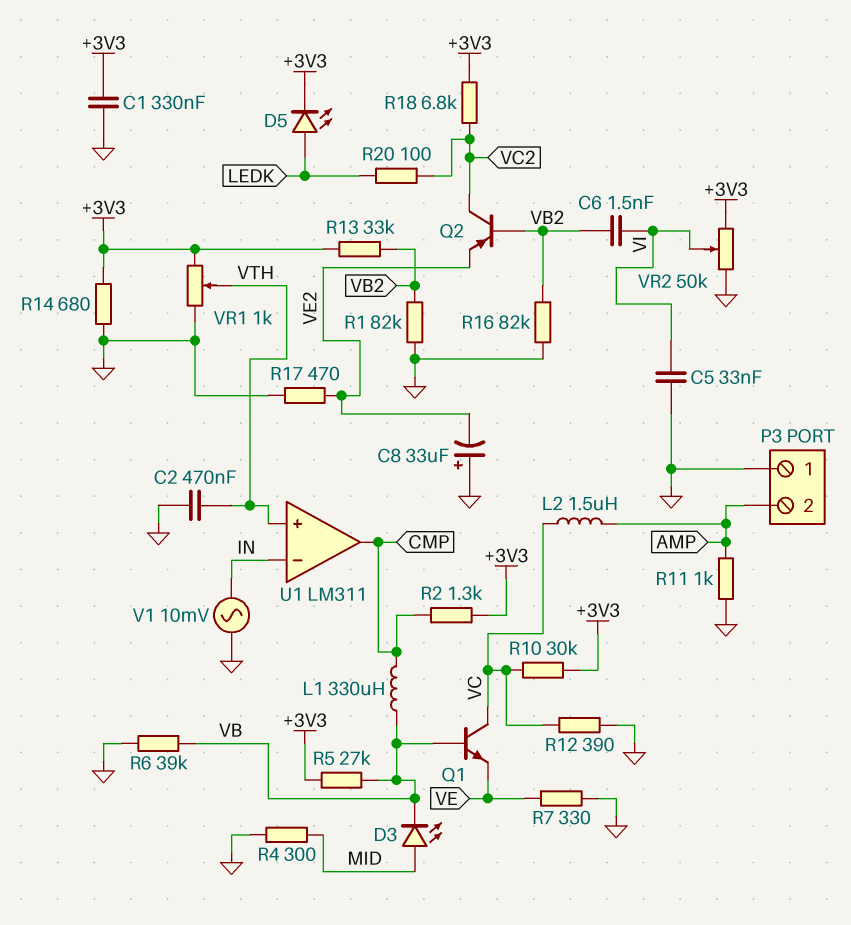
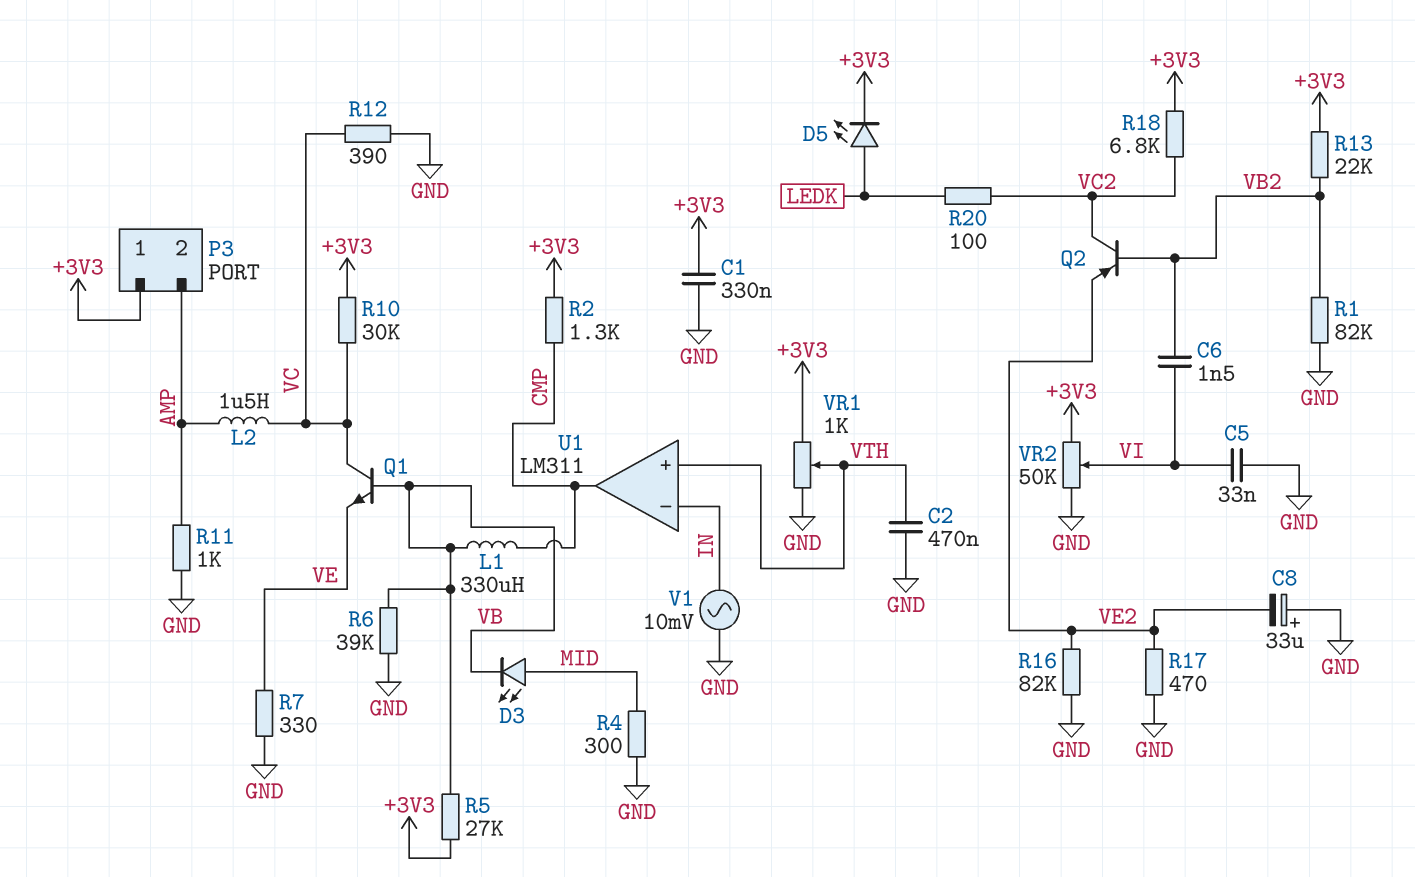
P3 pin 1: GND -> +3V3
R13: 33k (+3V3, VB2) -> 22k (+3V3, VB2)
R14: 680 (+3V3, GND) -> none
R16: 82k (GND, VB2) -> 82k (GND, VE2)

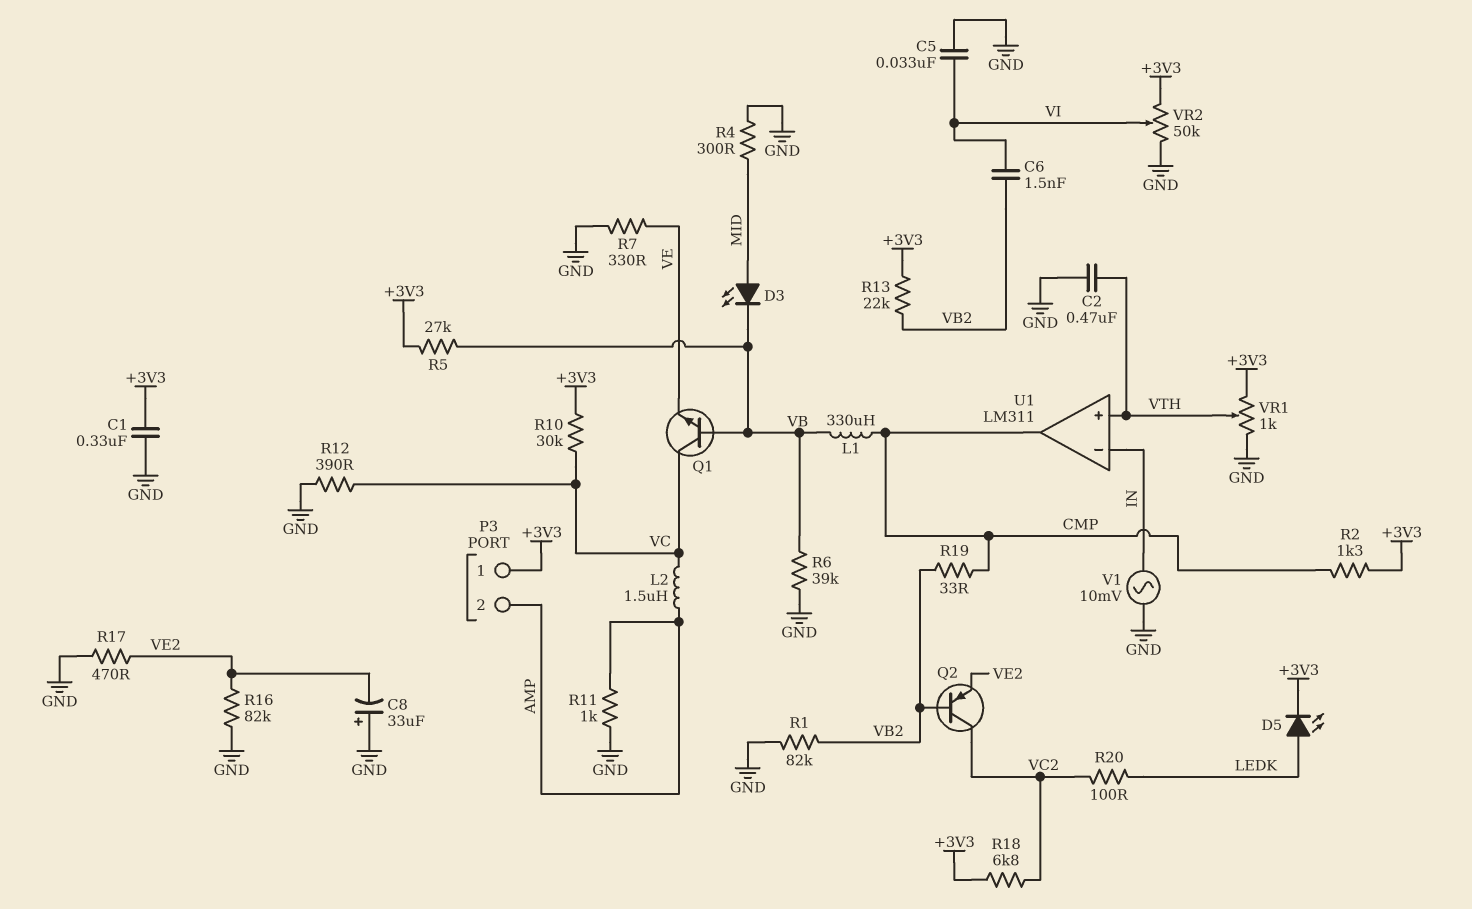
R19: none -> 33 (CMP, VB2)

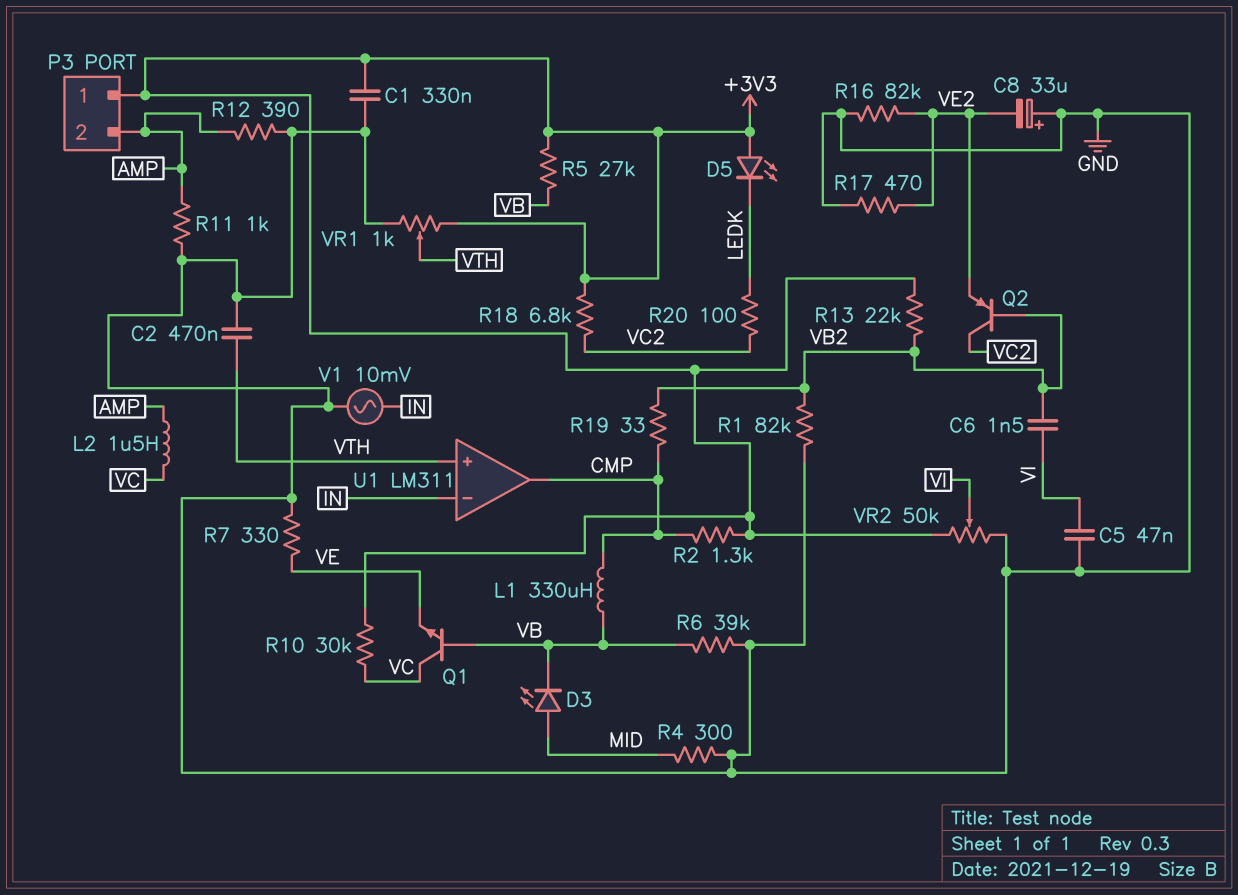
C5: 33nF (GND, VI) -> 47nF (GND, VI)
D5: LED (A LEDK, K +3V3) -> LED (A +3V3, K LEDK)
R12: 390 (GND, VC) -> 390 (AMP, GND)

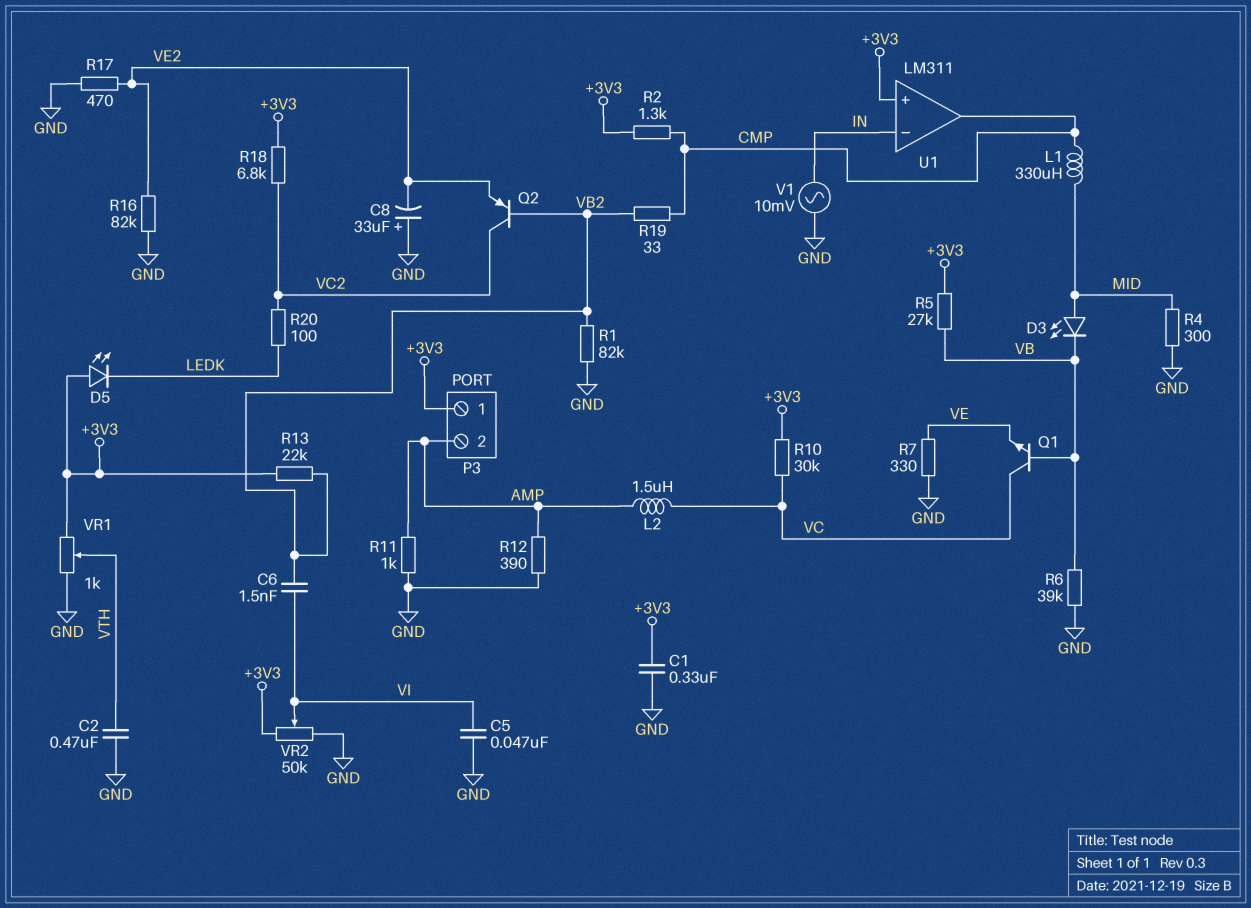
L1: 330uH (CMP, VB) -> 330uH (CMP, MID)
U1 pin in+: VTH -> +3V3

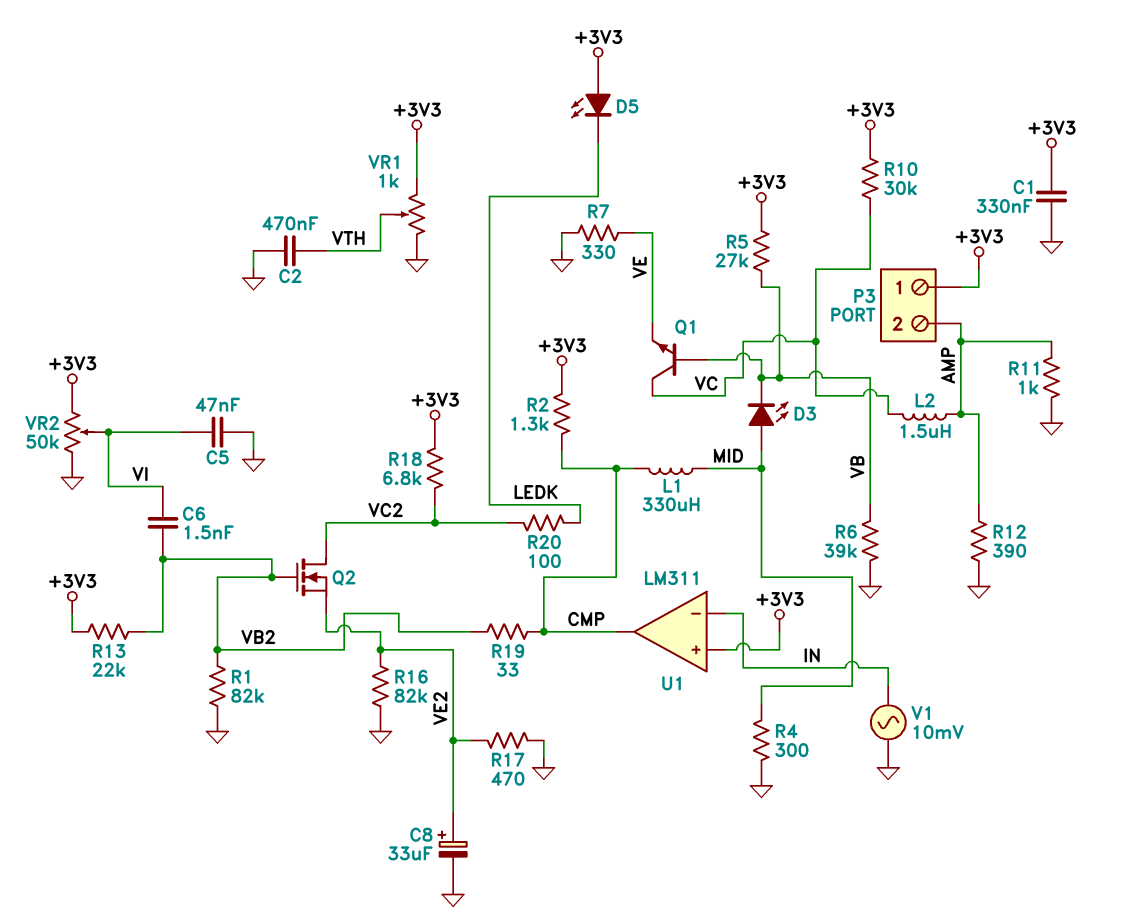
C8: 33uF (plus GND, minus VE2) -> 33uF (plus VE2, minus GND)
Q2: PNP (B VB2, C VC2, E VE2) -> NMOS (G VB2, D VC2, S VE2)

